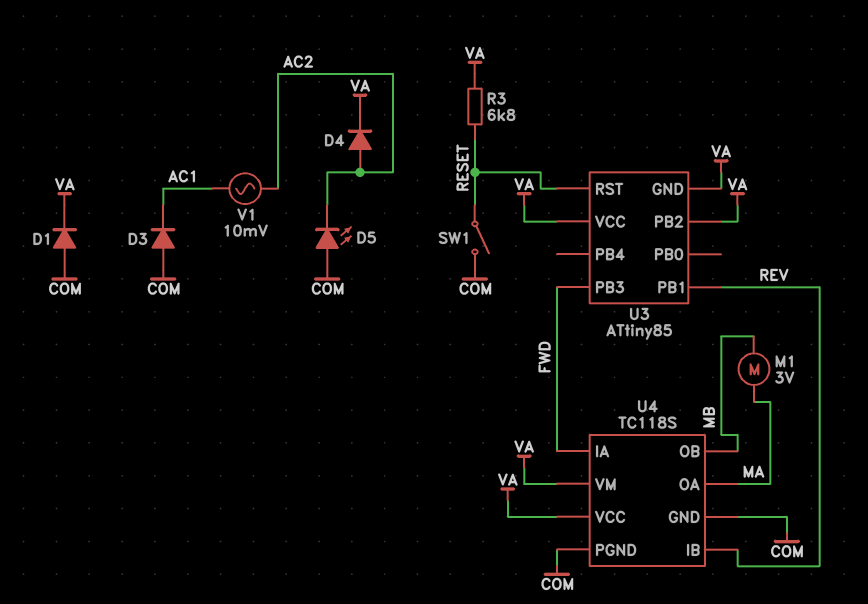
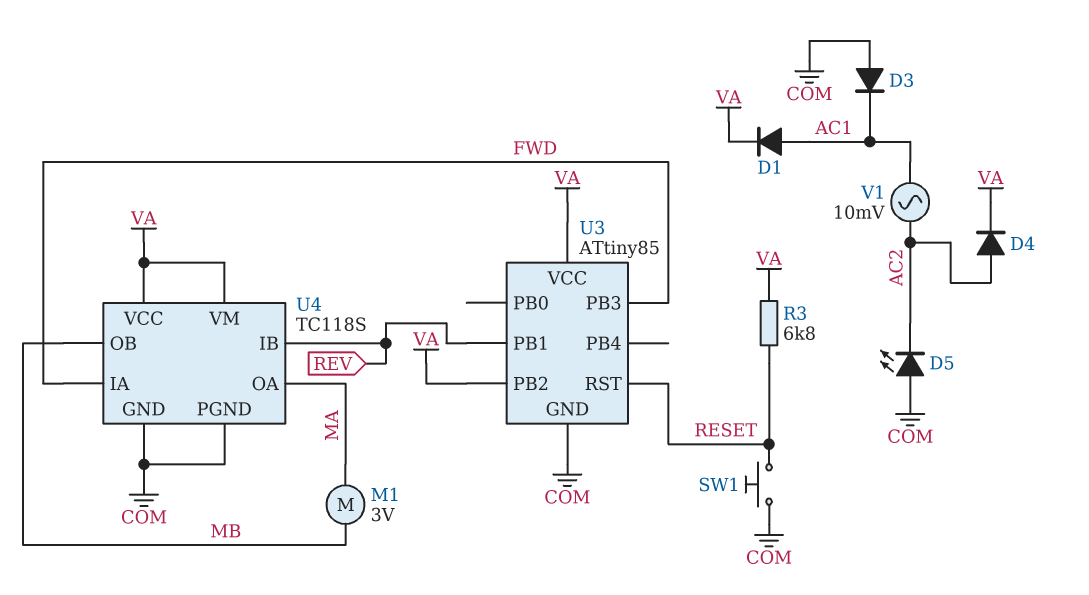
D1: diode (A COM, K VA) -> diode (A AC1, K VA)
SW1: switch (COM, RESET) -> button (COM, RESET)
U3 pin GND: VA -> COM

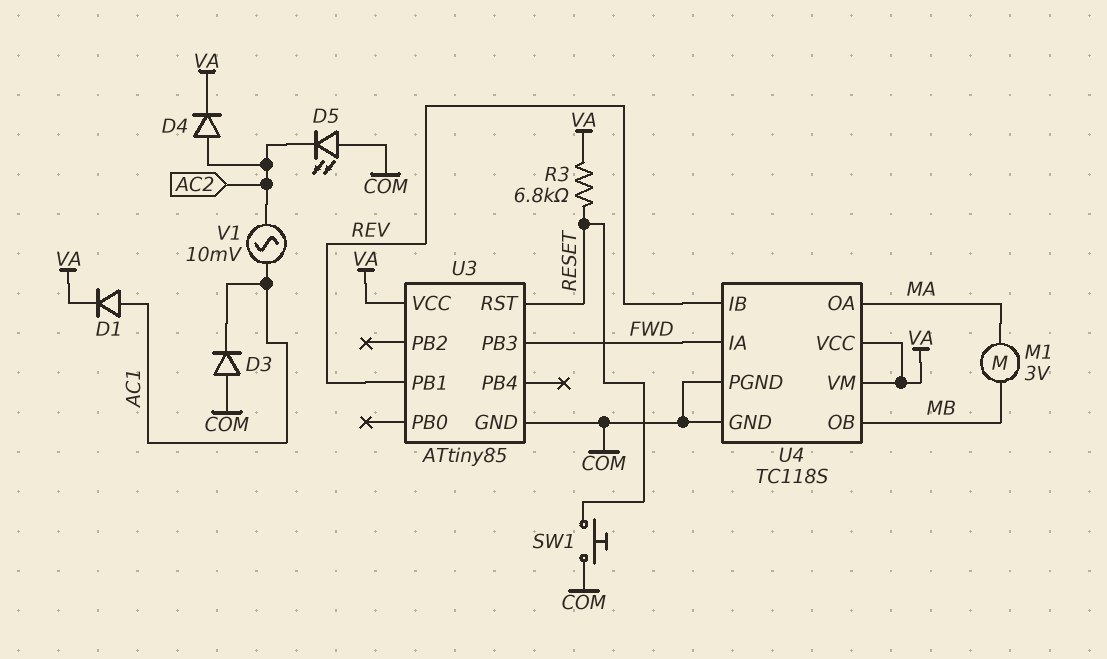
U3 pin PB2: VA -> none

